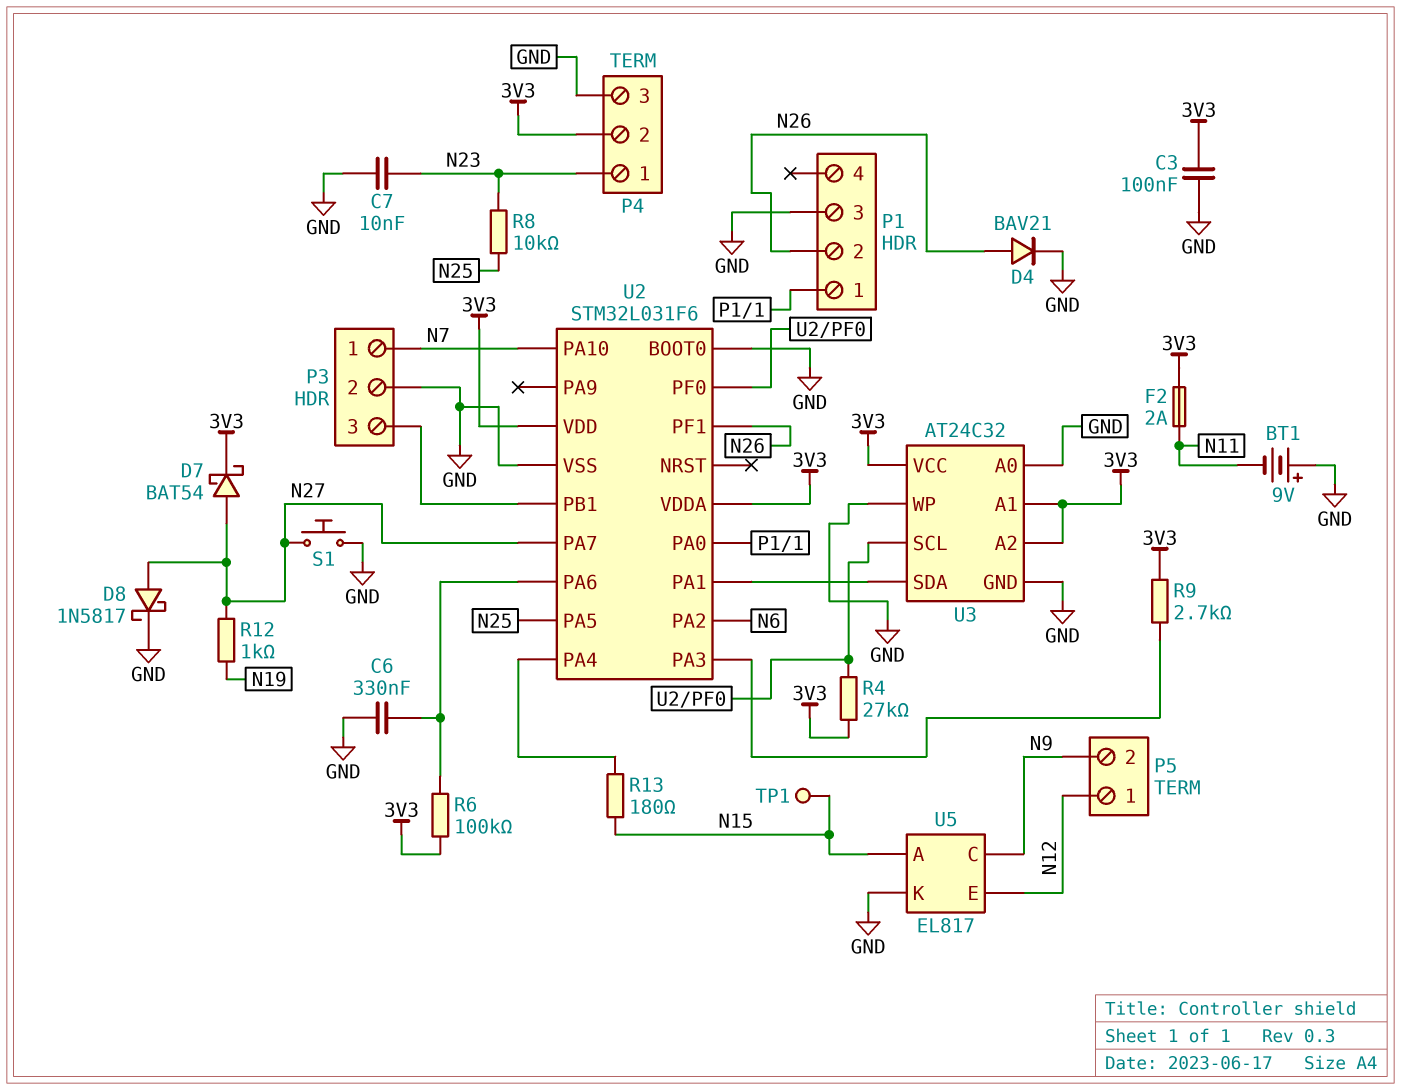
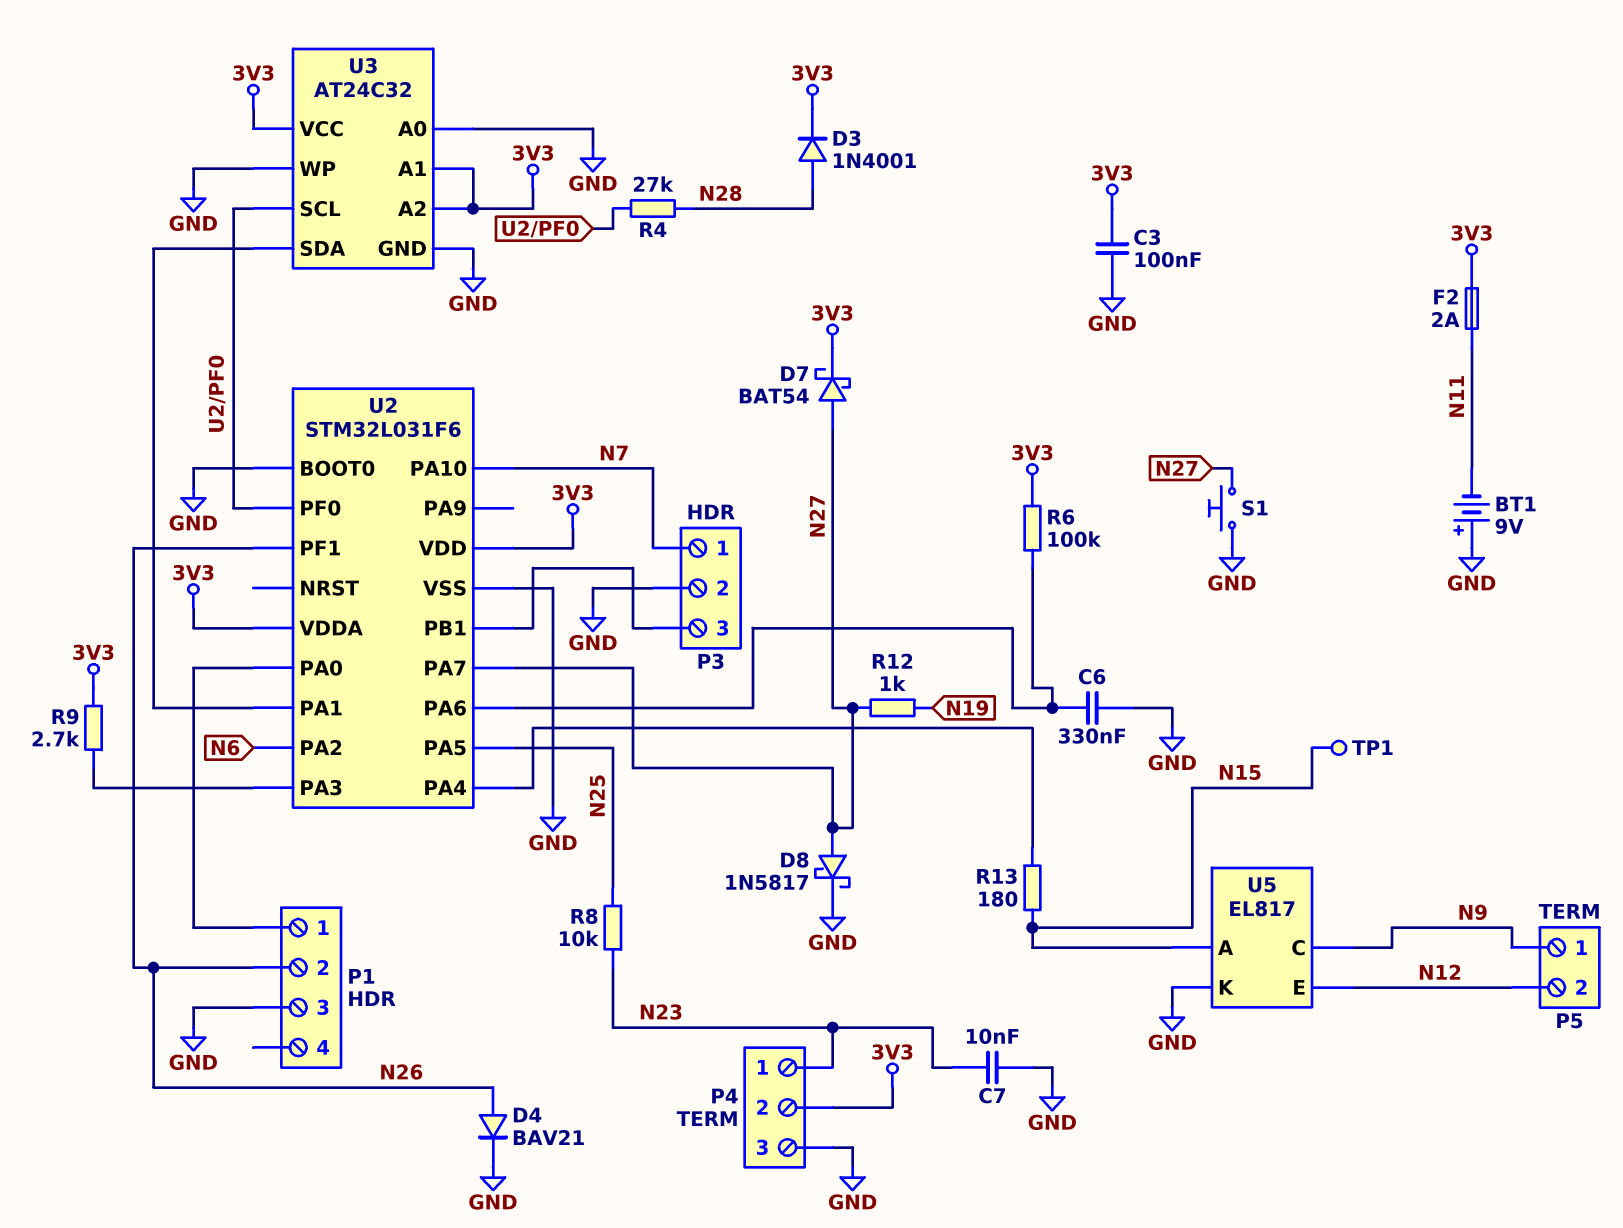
D3: none -> diode 1N4001 (A N28, K 3V3)
P5 pin 1: N12 -> N9
P5 pin 2: N9 -> N12
R4: 27k (3V3, U2/PF0) -> 27k (N28, U2/PF0)

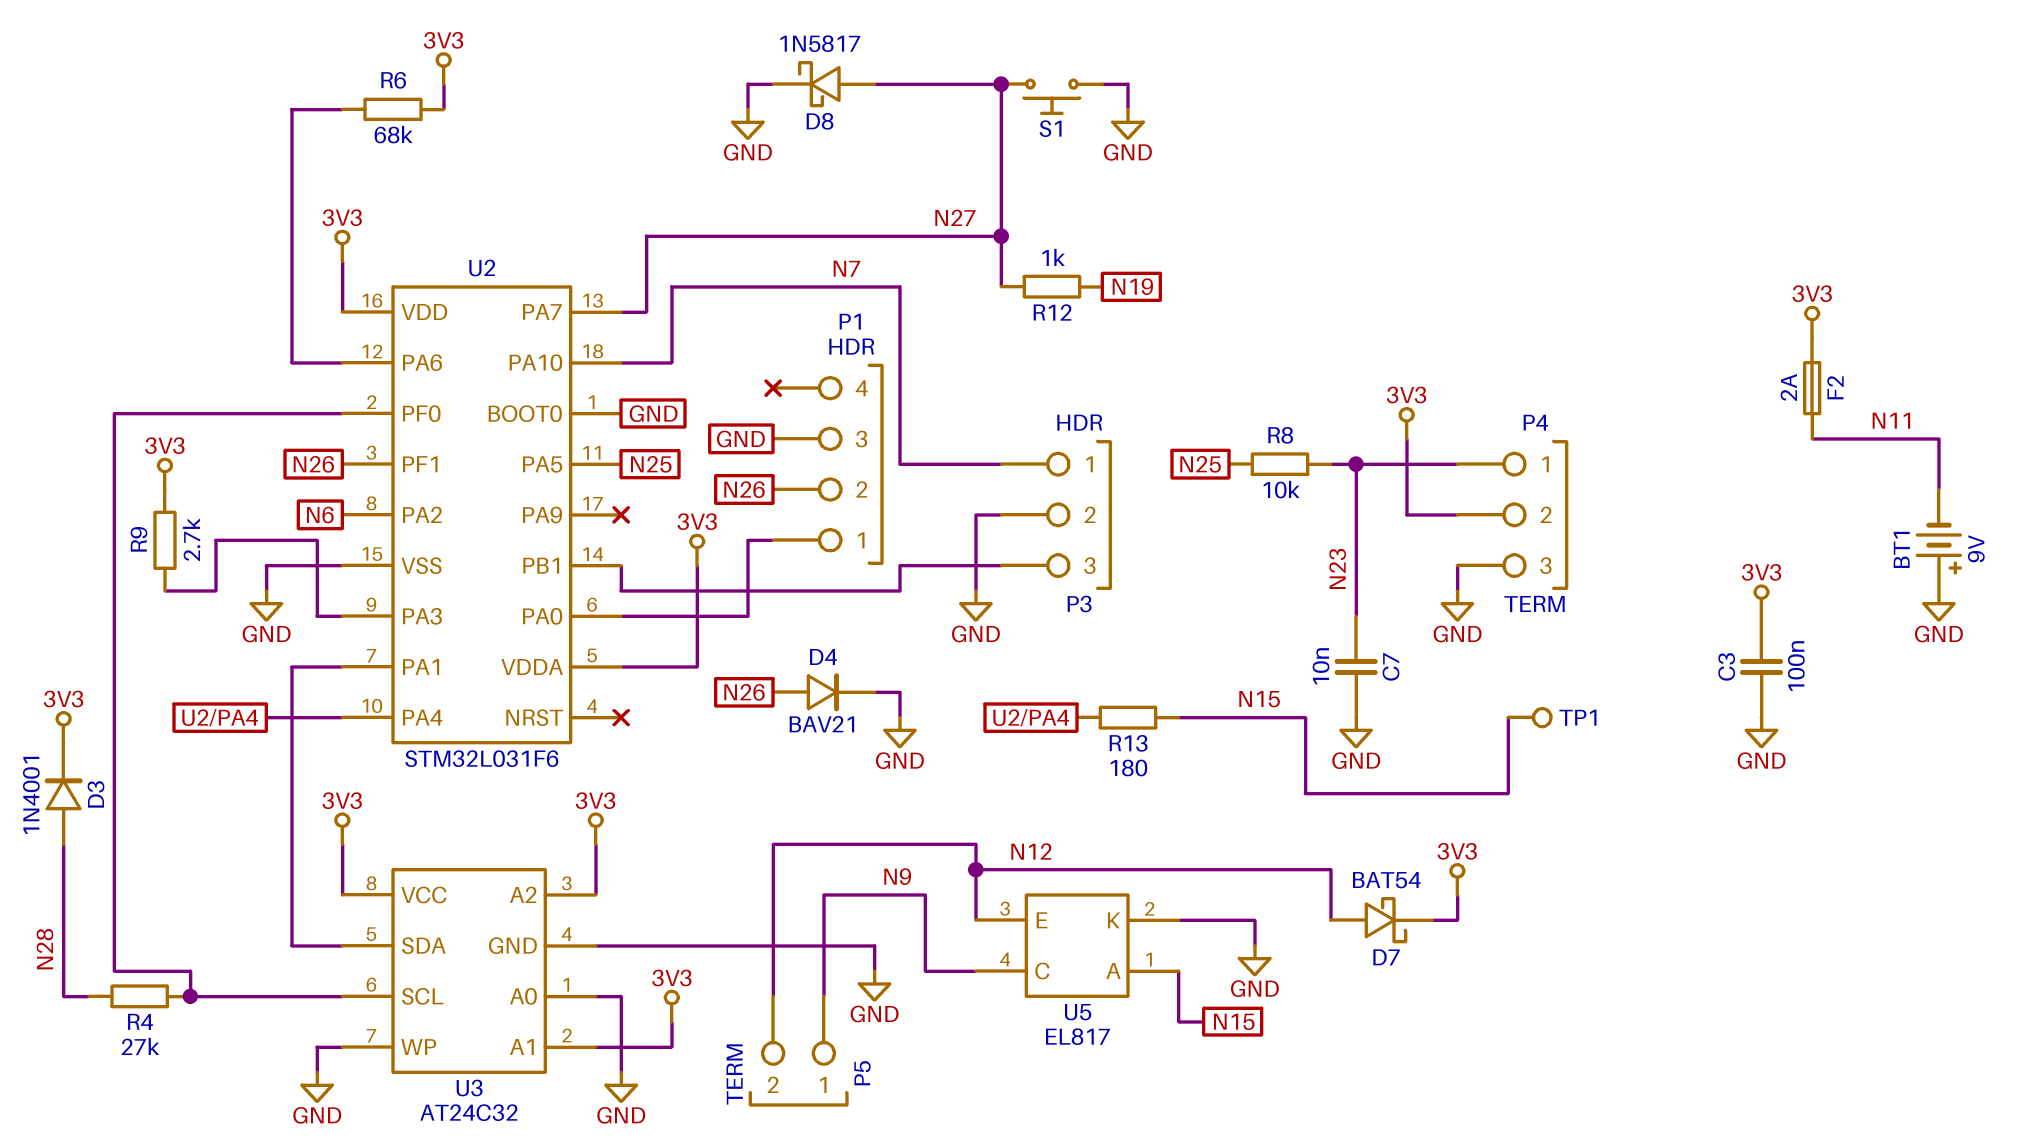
C6: 330nF (GND, U2/PA6) -> none
D7: schottky BAT54 (A N27, K 3V3) -> schottky BAT54 (A N12, K 3V3)
R6: 100k (3V3, U2/PA6) -> 68k (3V3, U2/PA6)

